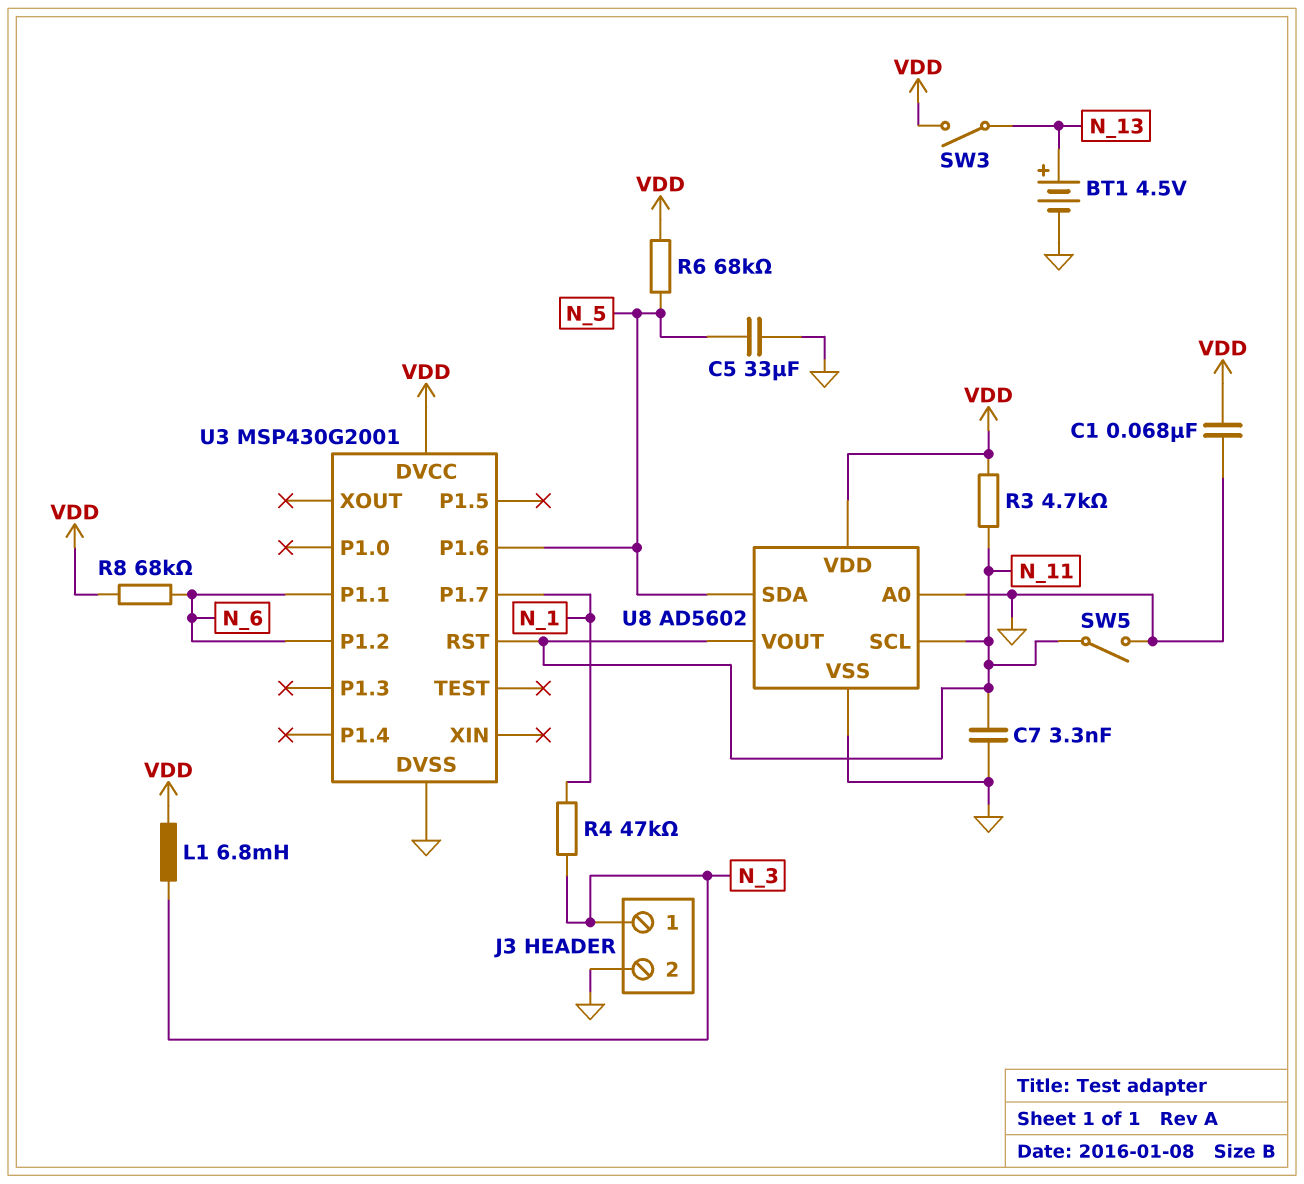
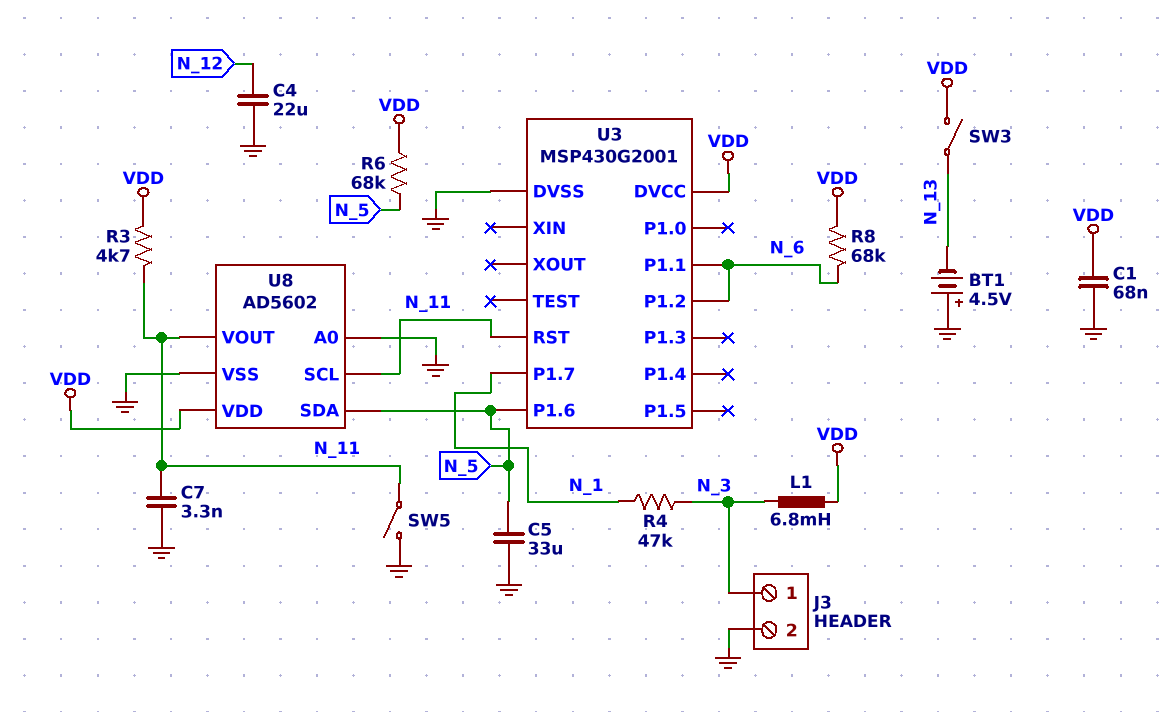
BT1: 4.5V (plus N_13, minus GND) -> 4.5V (plus GND, minus N_13)
C4: none -> 22uF (GND, N_12)

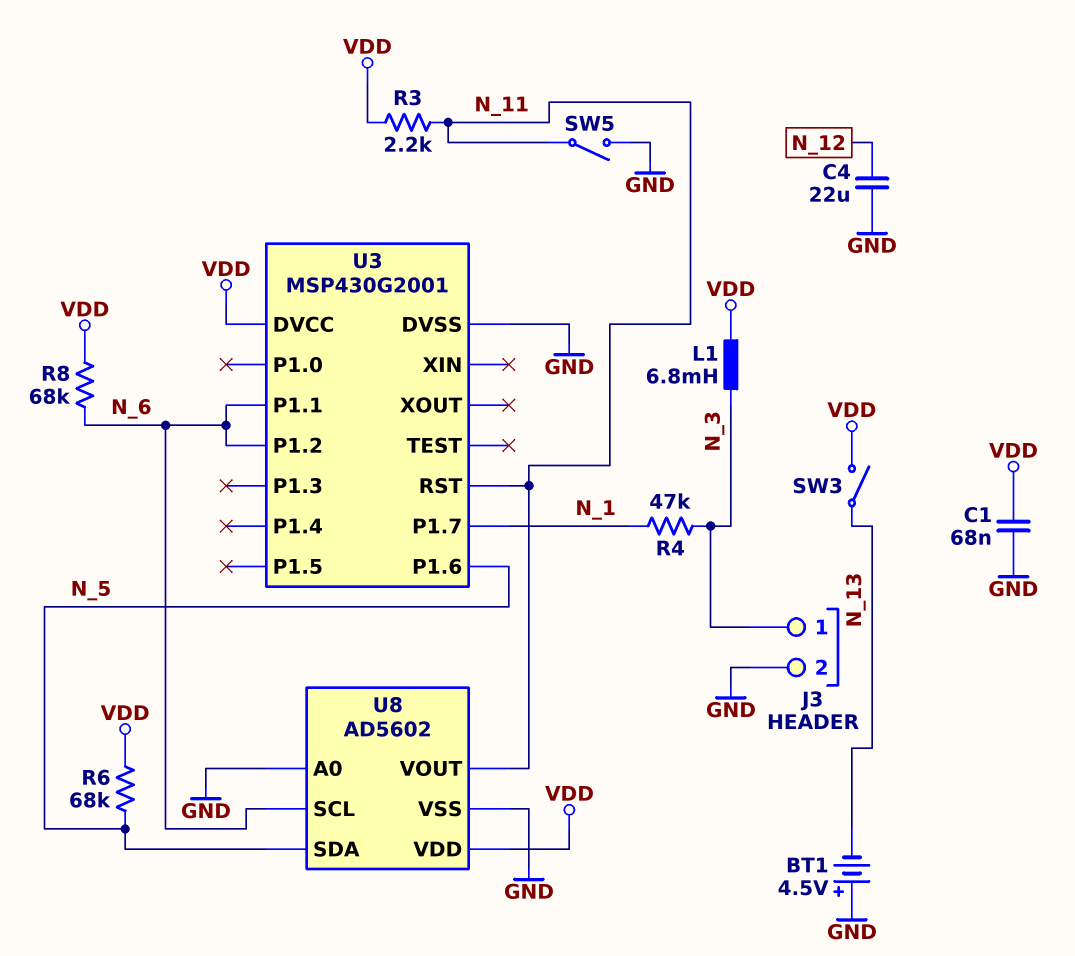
C5: 33uF (GND, N_5) -> none
C7: 3.3nF (GND, N_11) -> none
R3: 4.7k (N_11, VDD) -> 2.2k (N_11, VDD)
U8 pin SCL: N_11 -> N_6

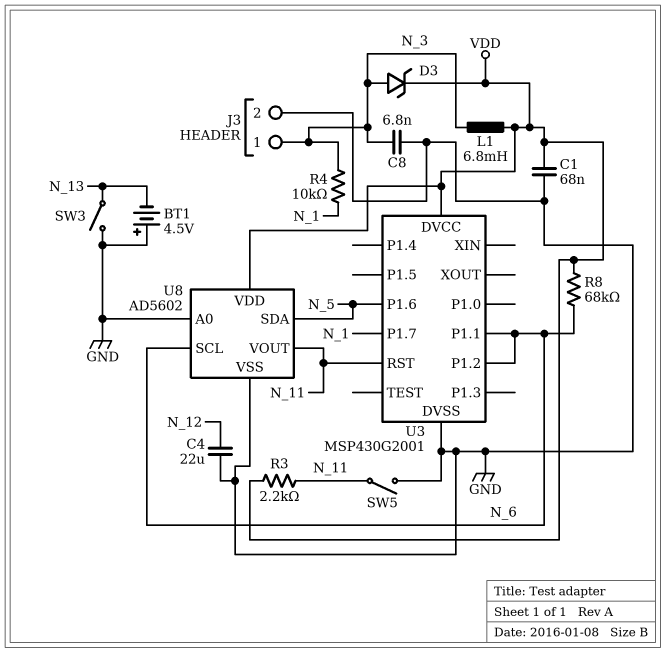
C8: none -> 6.8nF (GND, N_3)
D3: none -> zener (A N_3, K VDD)
R4: 47k (N_1, N_3) -> 10k (N_1, N_3)
R6: 68k (N_5, VDD) -> none
SW3: switch (N_13, VDD) -> switch (GND, N_13)

